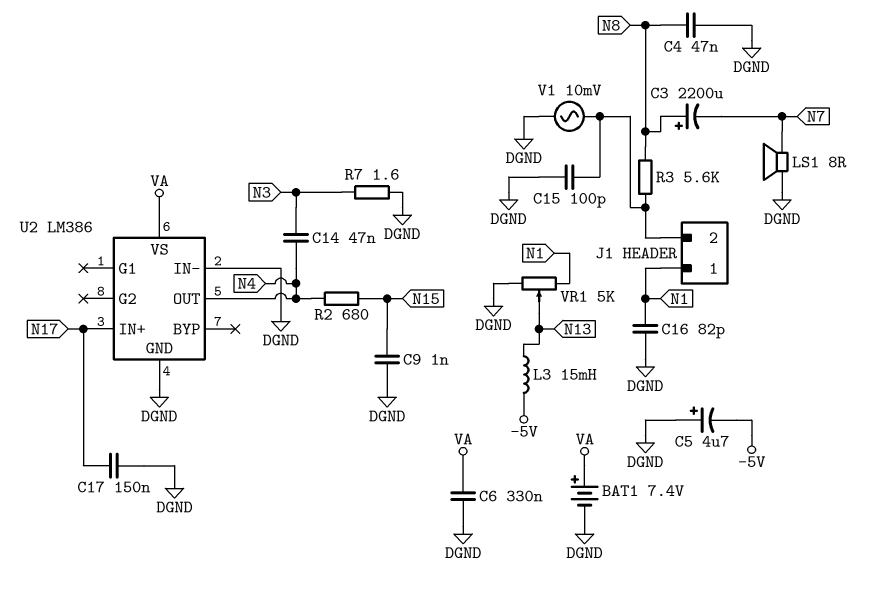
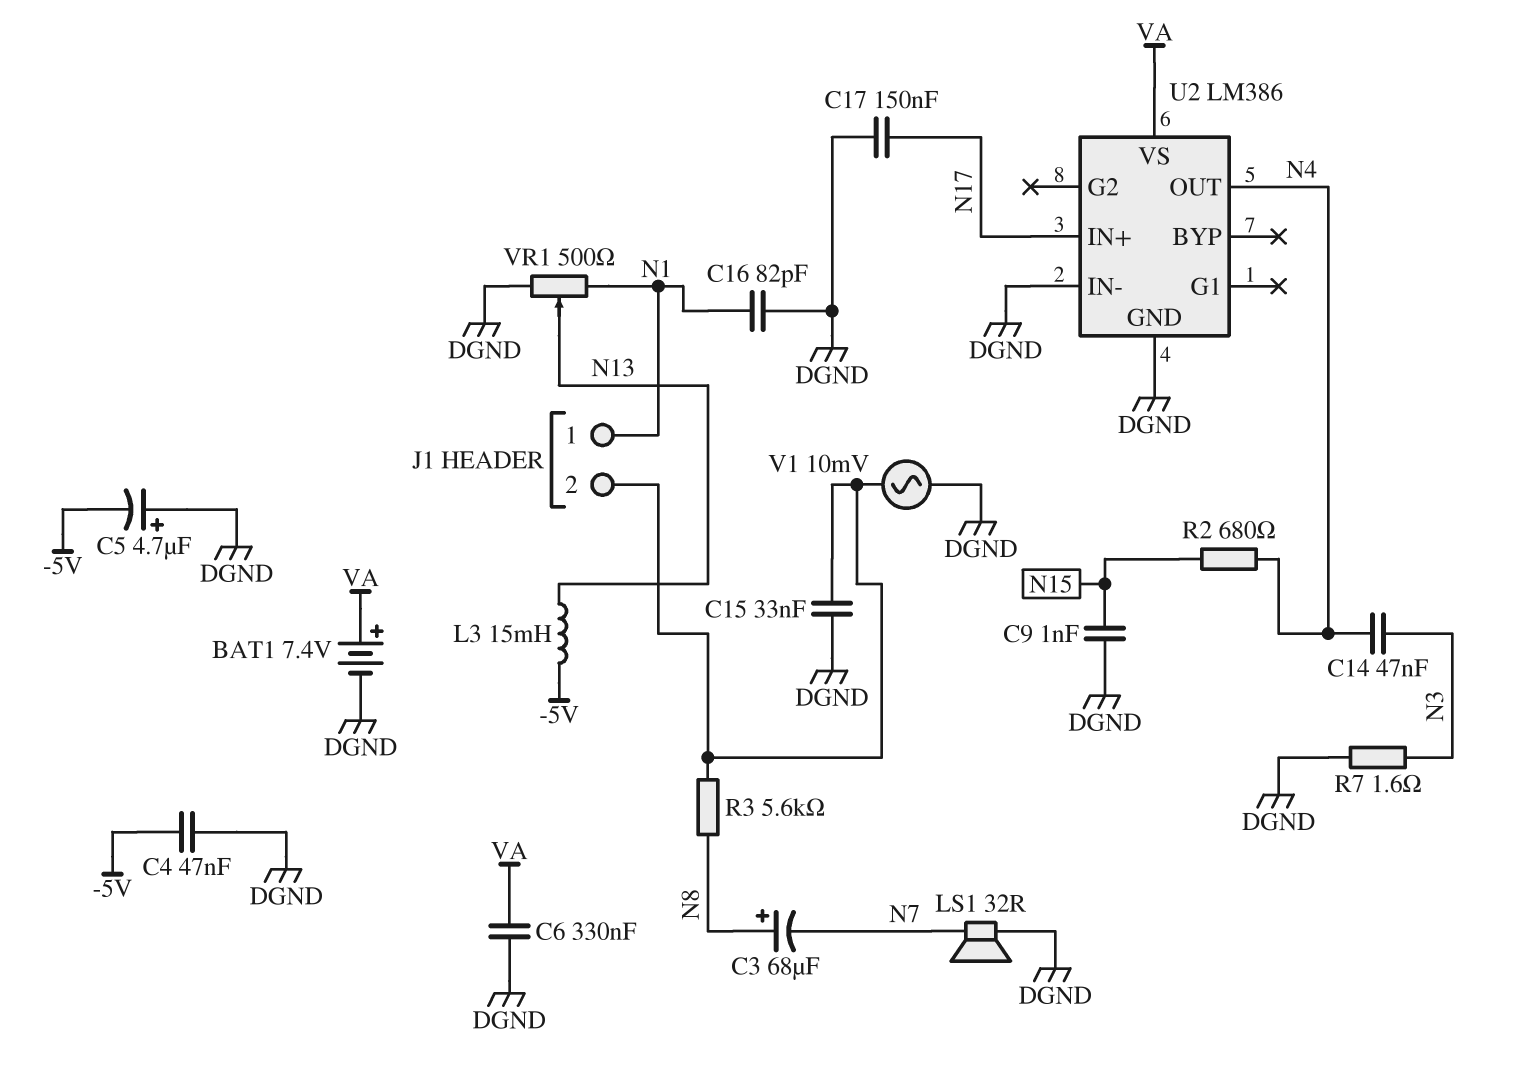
C3: 2200uF (plus N8, minus N7) -> 68uF (plus N8, minus N7)
C4: 47nF (DGND, N8) -> 47nF (-5V, DGND)
C15: 100pF (DGND, J1/2) -> 33nF (DGND, J1/2)
LS1: speaker 8R (DGND, N7) -> speaker 32R (DGND, N7)
VR1: 5k (DGND, N1, wiper N13) -> 500 (DGND, N1, wiper N13)

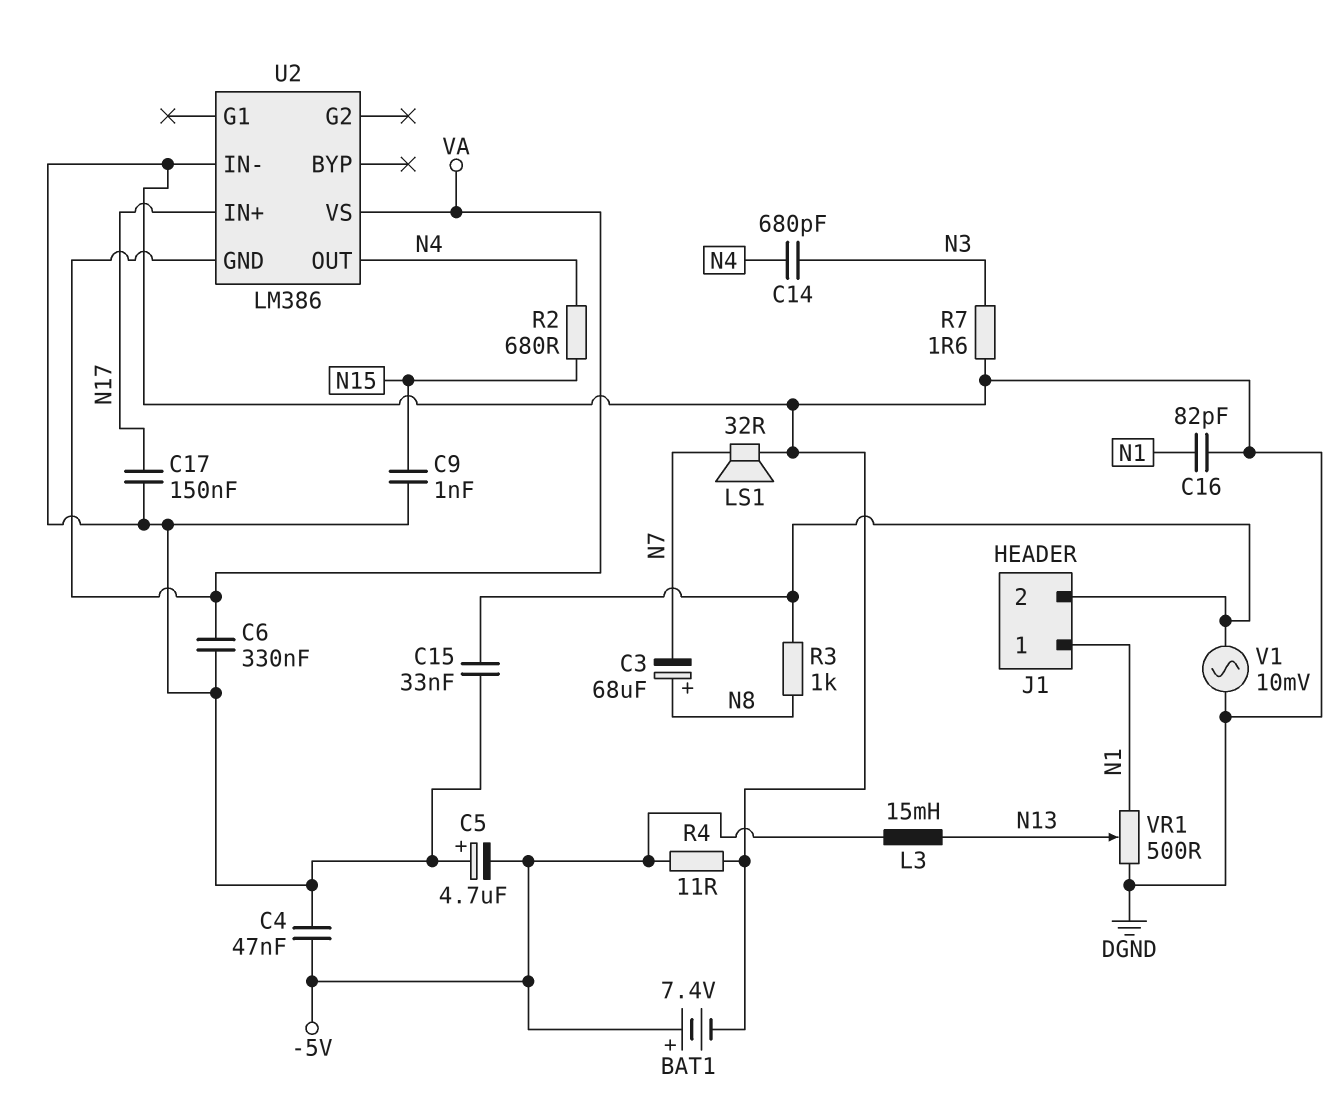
BAT1: 7.4V (plus VA, minus DGND) -> 7.4V (plus -5V, minus DGND)
C14: 47nF (N3, N4) -> 680pF (N3, N4)
R3: 5.6k (J1/2, N8) -> 1k (J1/2, N8)
R4: none -> 11 (-5V, DGND)
U2 pin GND: DGND -> VA

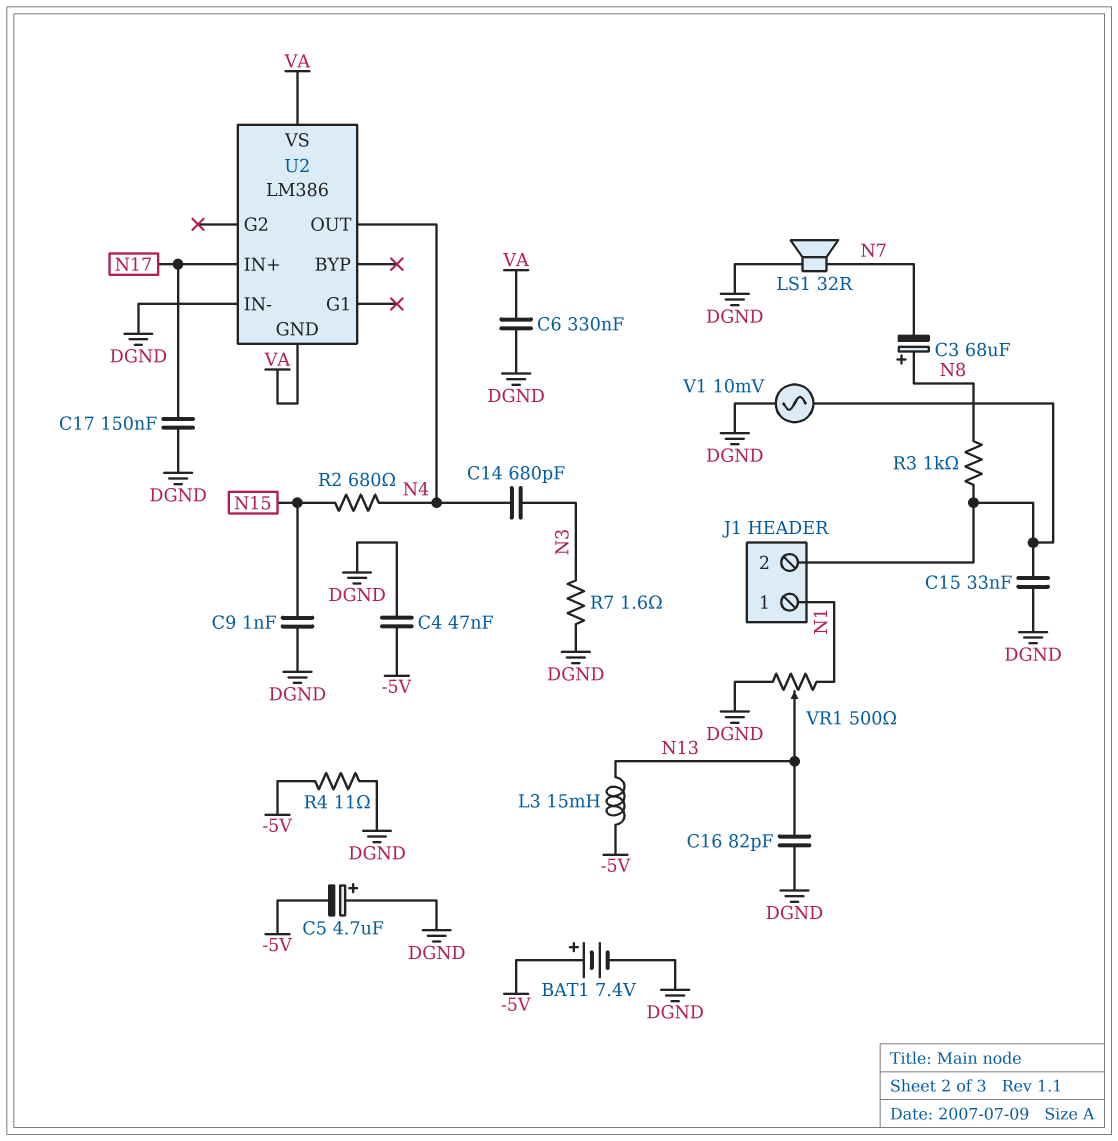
C16: 82pF (DGND, N1) -> 82pF (DGND, N13)

